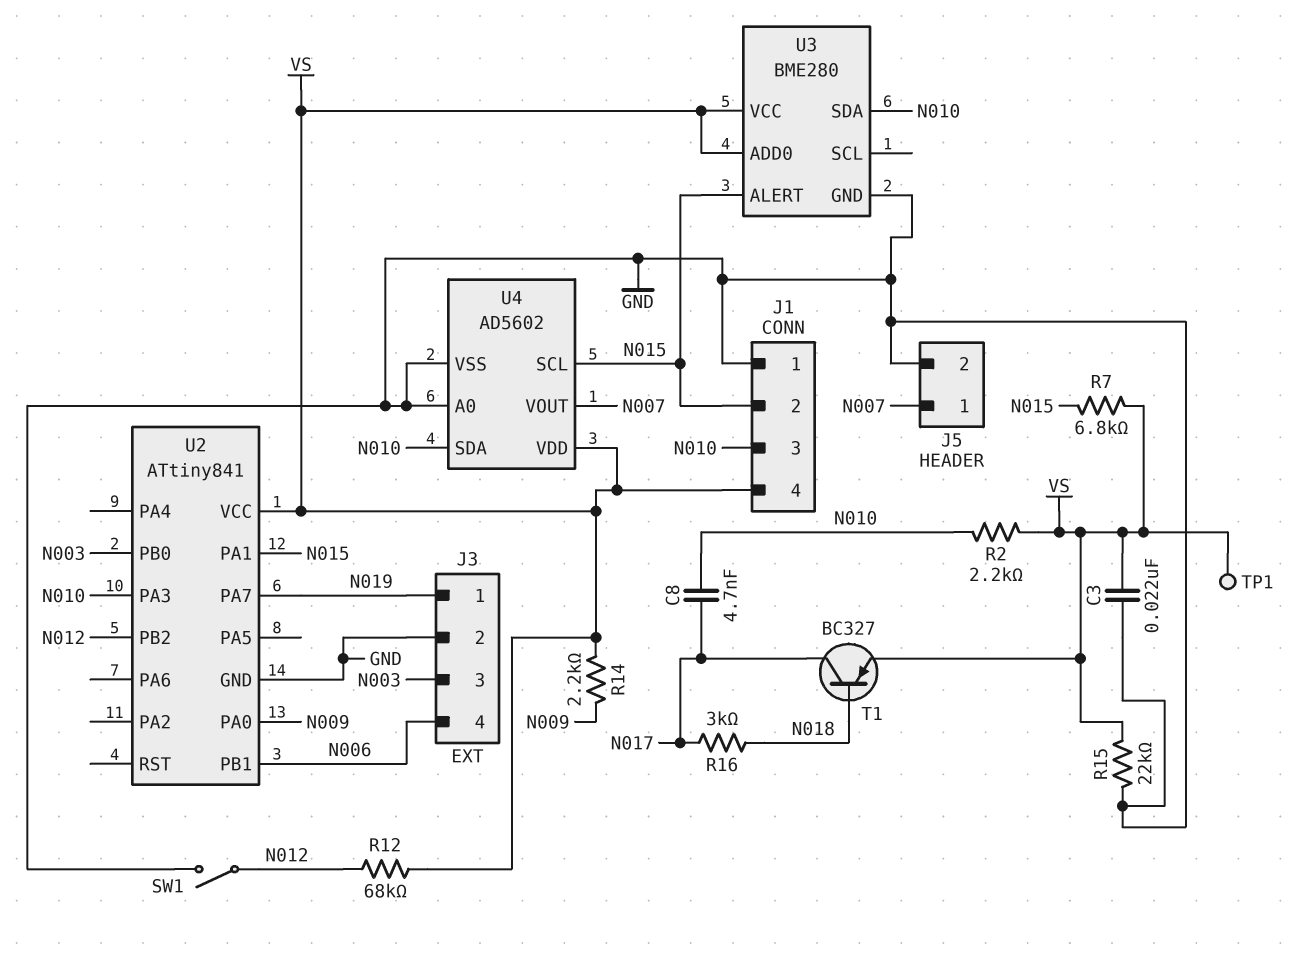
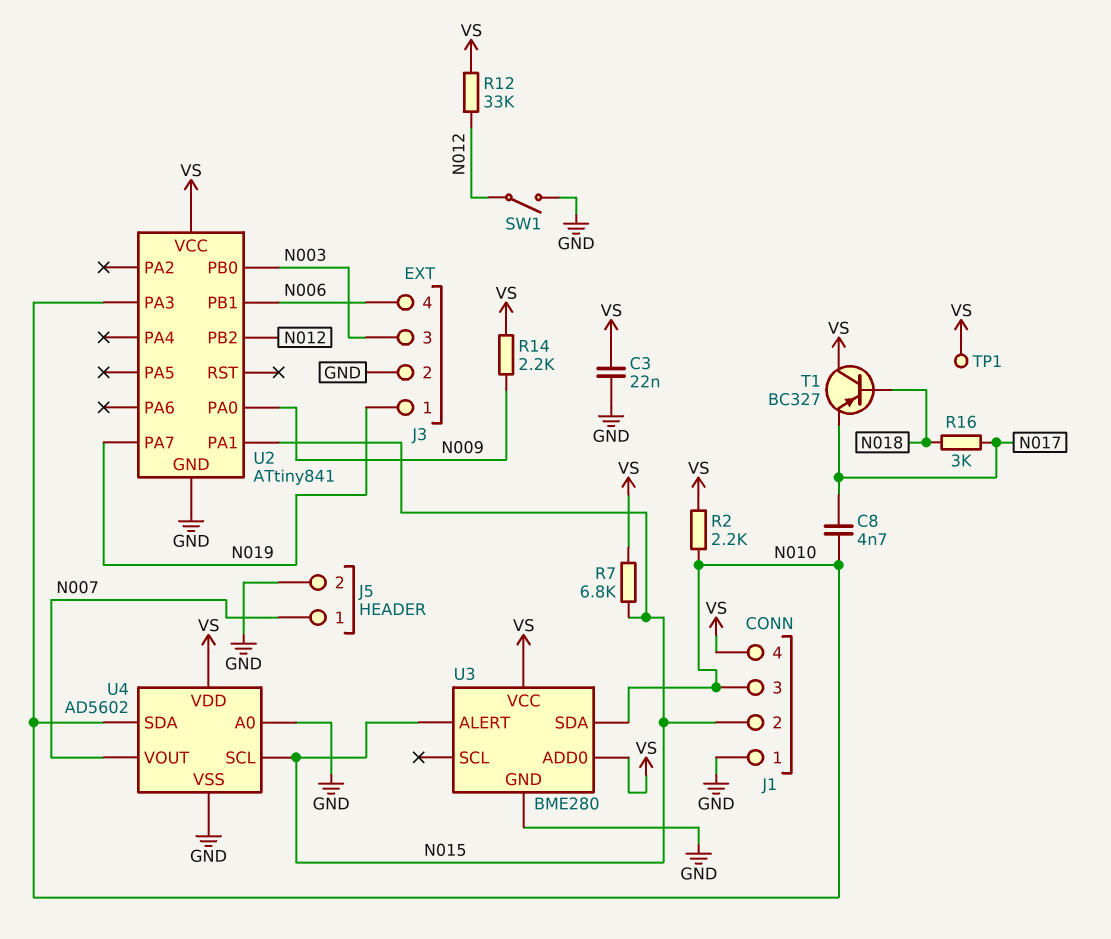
R12: 68k (N012, VS) -> 33k (N012, VS)
R15: 22k (GND, VS) -> none
T1: PNP BC327 (B N018, C N017, E VS) -> PNP BC327 (B N018, C VS, E N017)

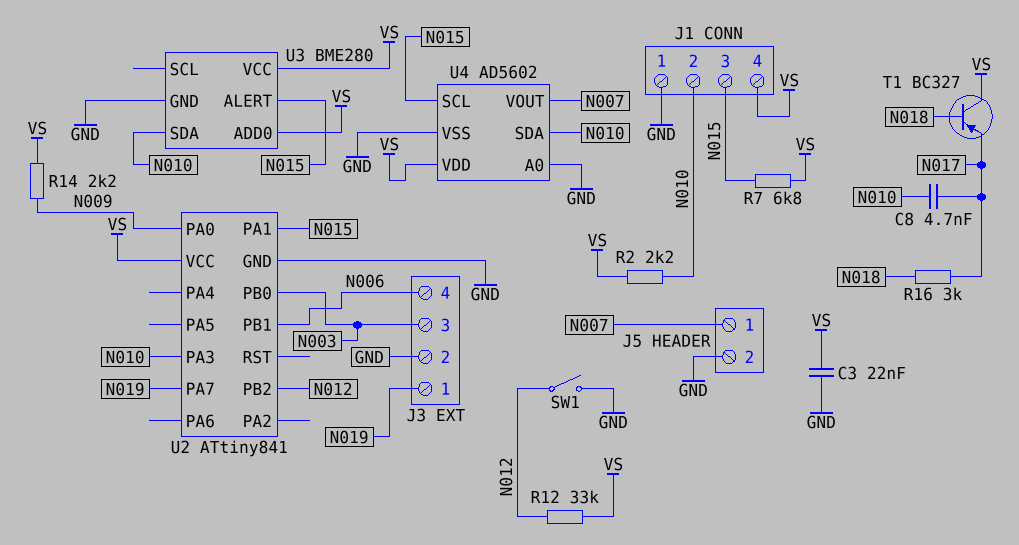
J1 pin 2: N015 -> N010
J1 pin 3: N010 -> N015
TP1: test point (VS) -> none

